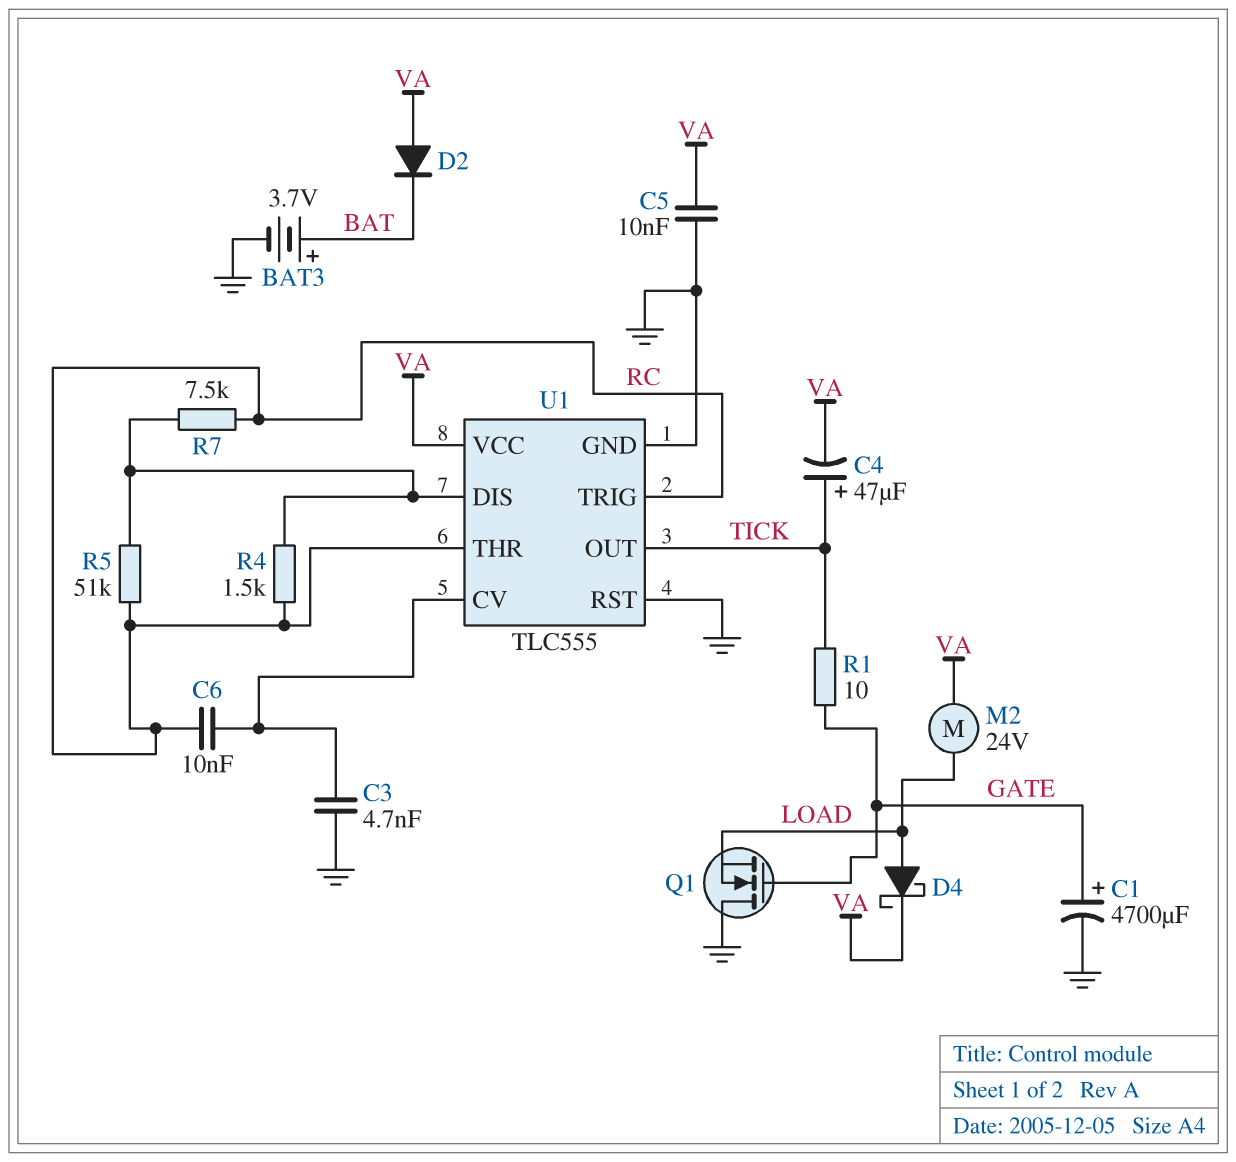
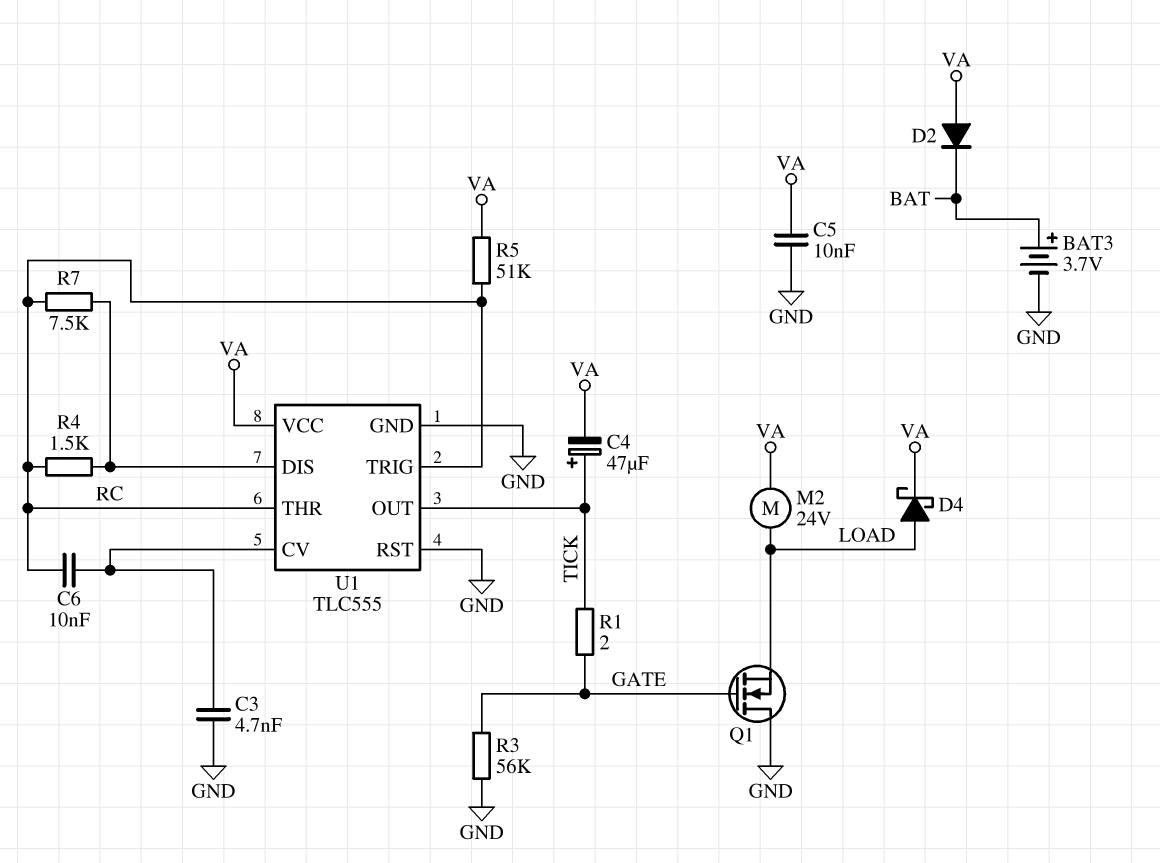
C1: 4700uF (plus GATE, minus GND) -> none
R1: 10 (GATE, TICK) -> 2 (GATE, TICK)
R3: none -> 56k (GATE, GND)
R5: 51k (RC, U1/DIS) -> 51k (RC, VA)

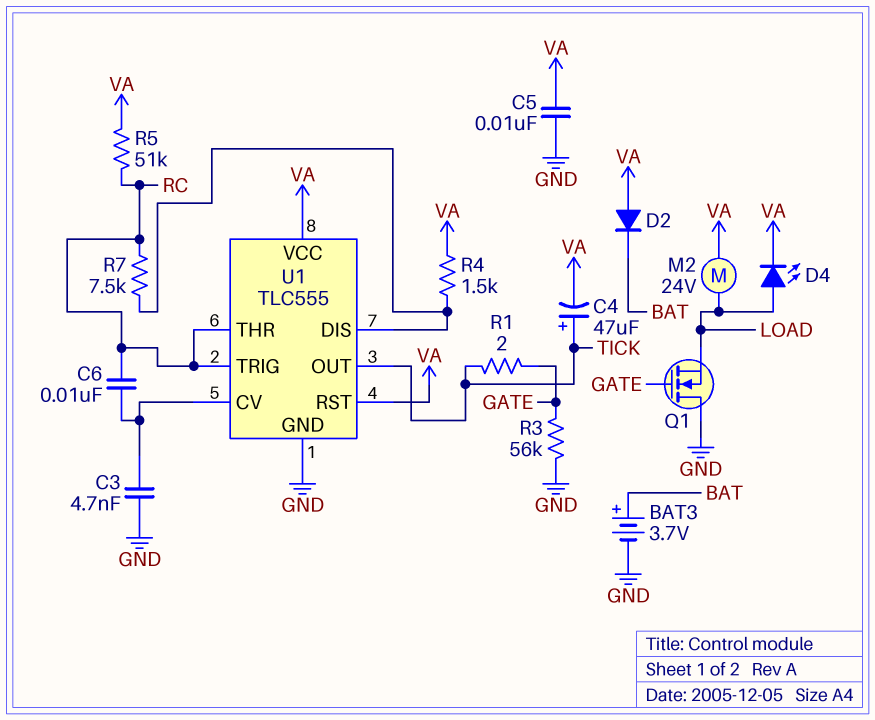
D4: schottky (A LOAD, K VA) -> LED (A LOAD, K VA)
R4: 1.5k (RC, U1/DIS) -> 1.5k (U1/DIS, VA)
U1 pin RST: GND -> VA

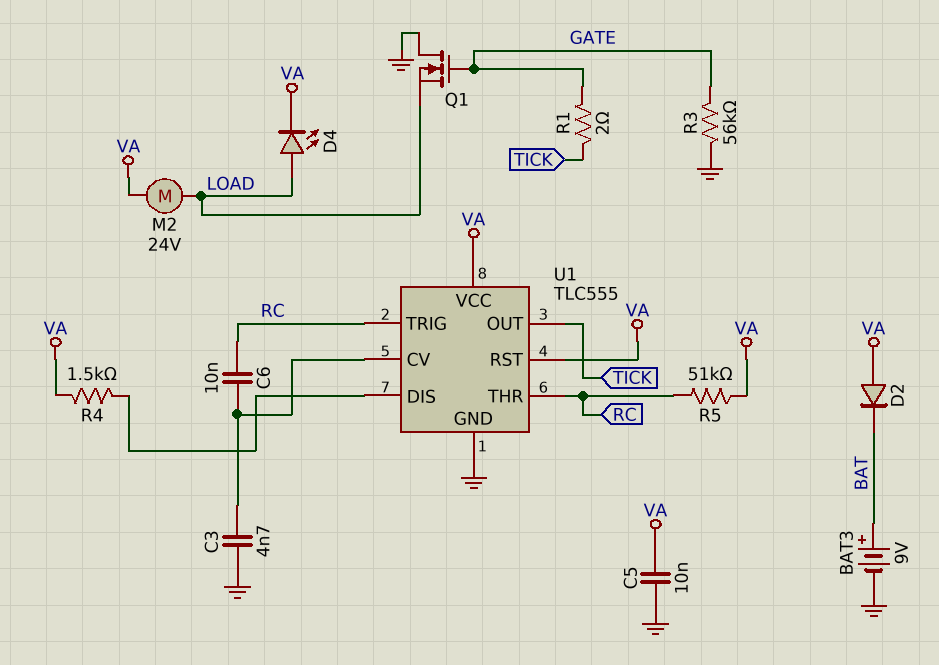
BAT3: 3.7V (plus BAT, minus GND) -> 9V (plus BAT, minus GND)
C4: 47uF (plus TICK, minus VA) -> none
R7: 7.5k (RC, U1/DIS) -> none

